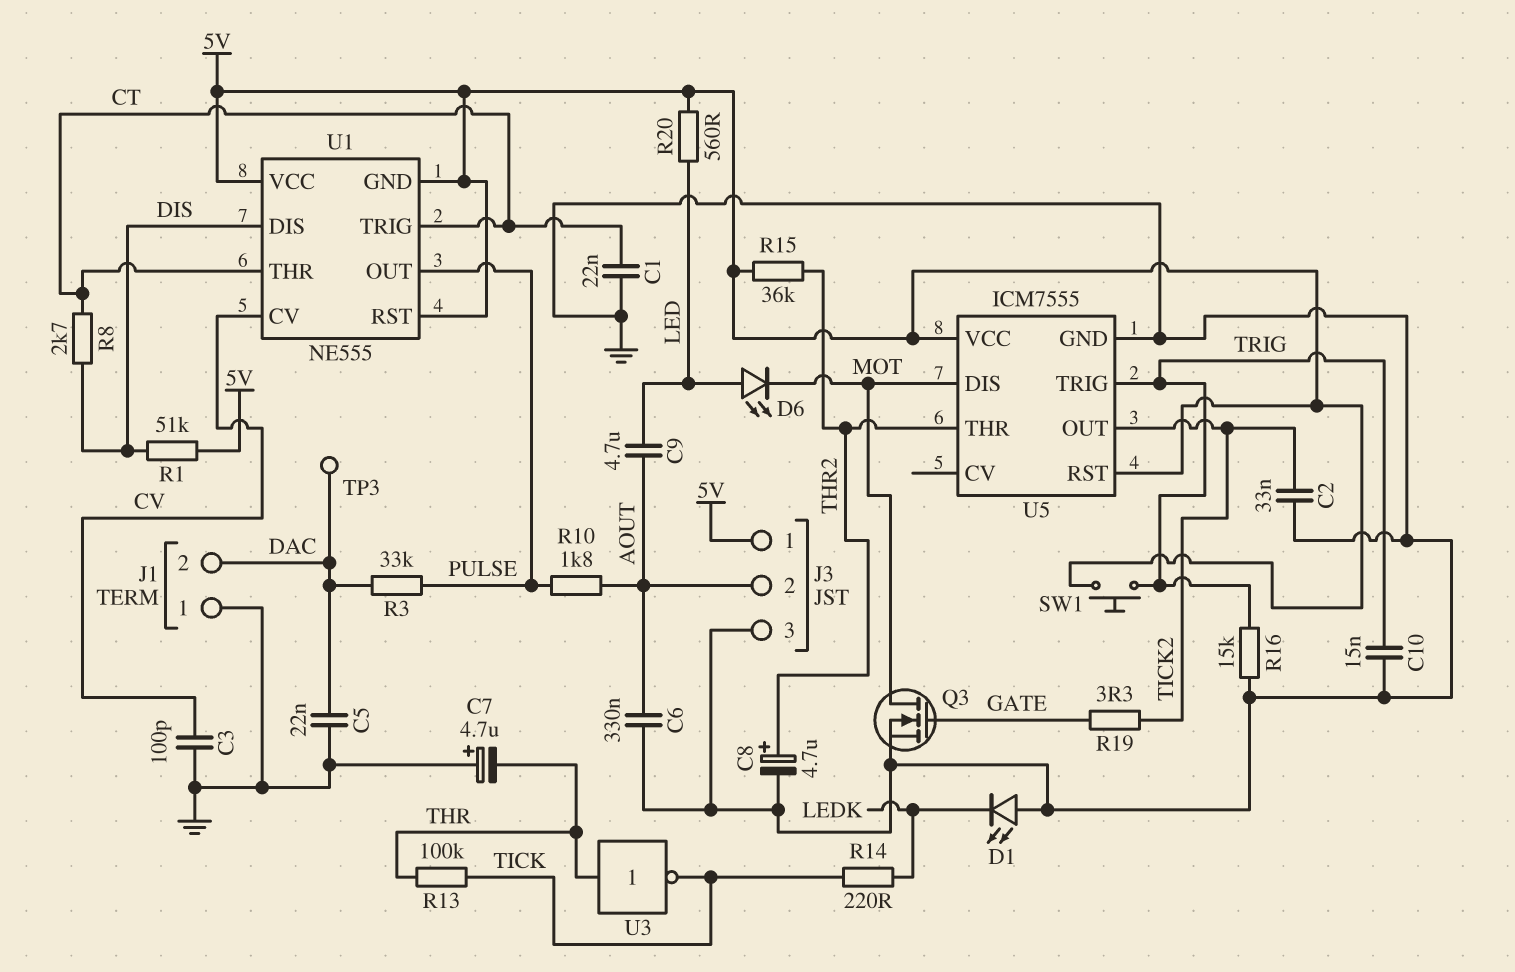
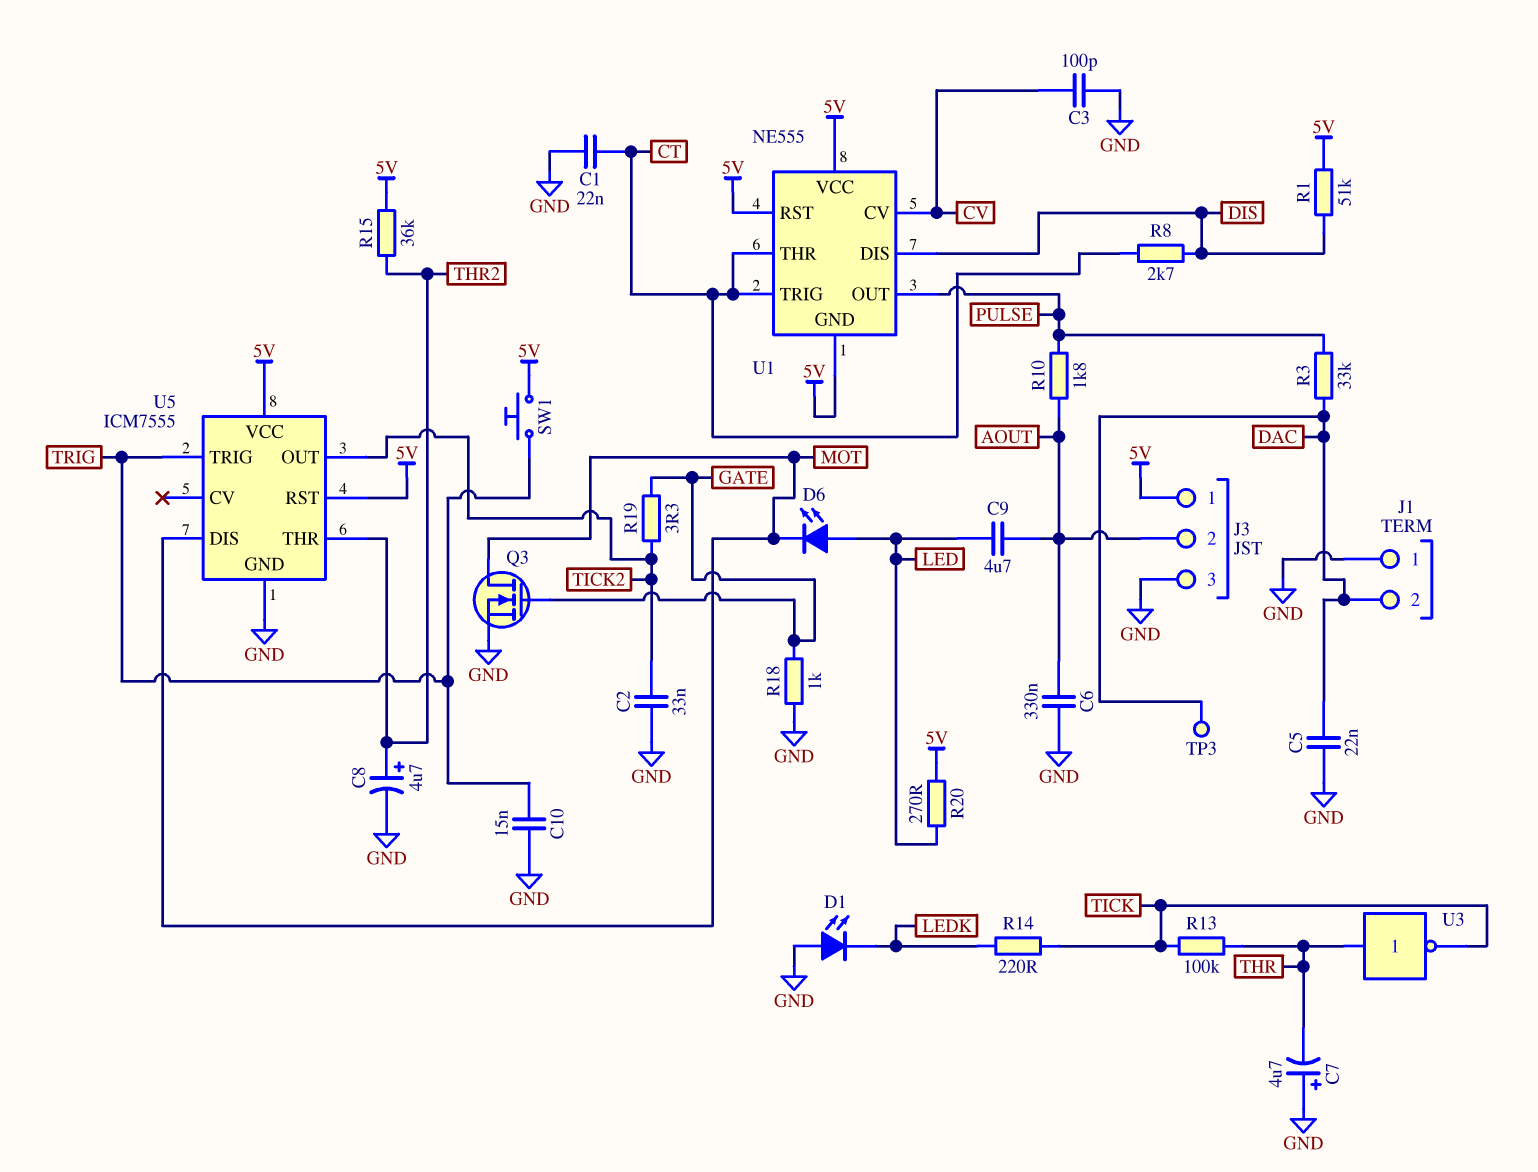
R16: 15k (GND, TRIG) -> none
R18: none -> 1k (GATE, GND)
R20: 560 (5V, LED) -> 270 (5V, LED)

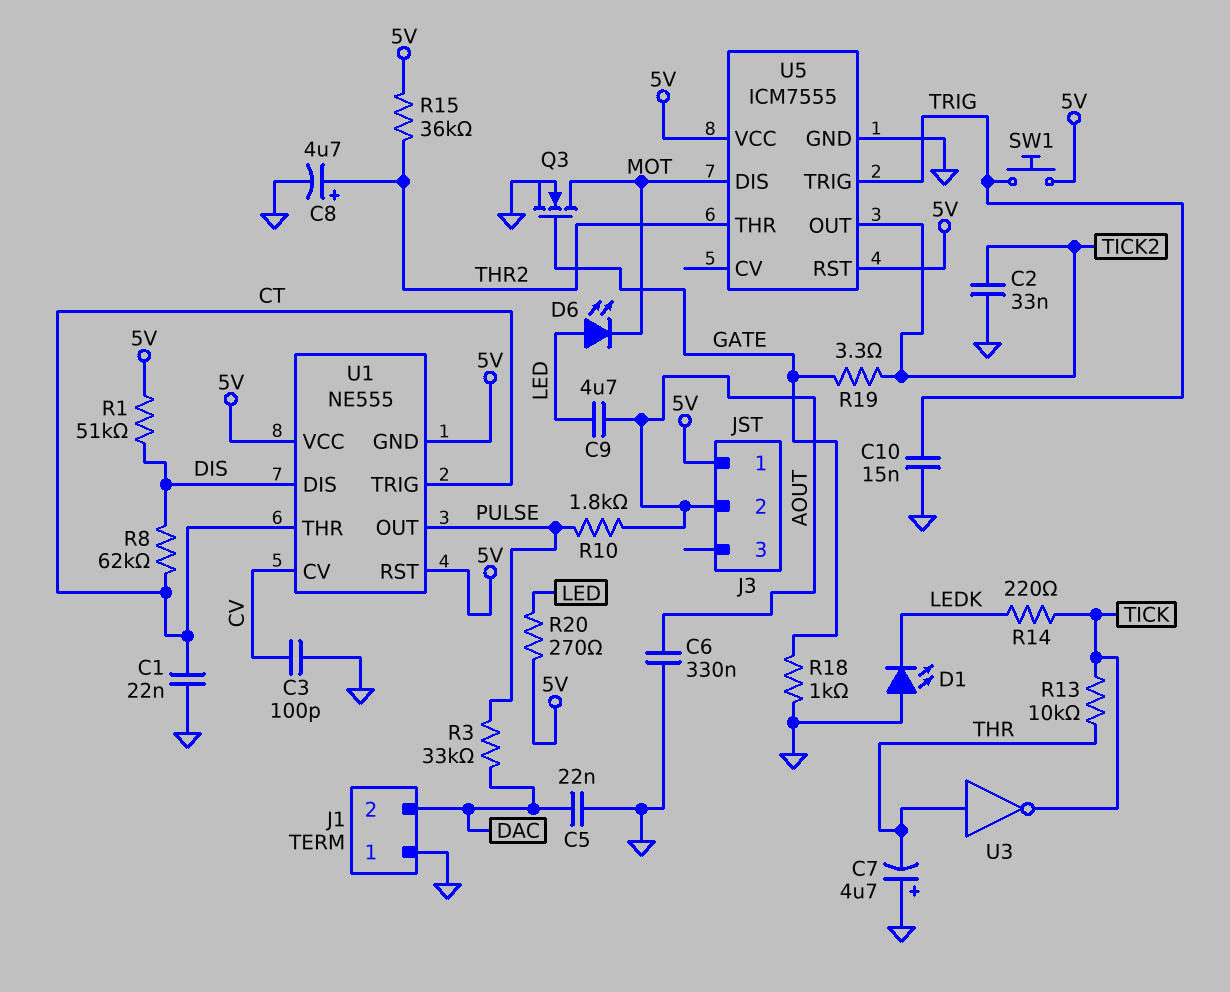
J3 pin 3: GND -> none
R8: 2.7k (CT, DIS) -> 62k (CT, DIS)
R13: 100k (THR, TICK) -> 10k (THR, TICK)
TP3: test point (DAC) -> none

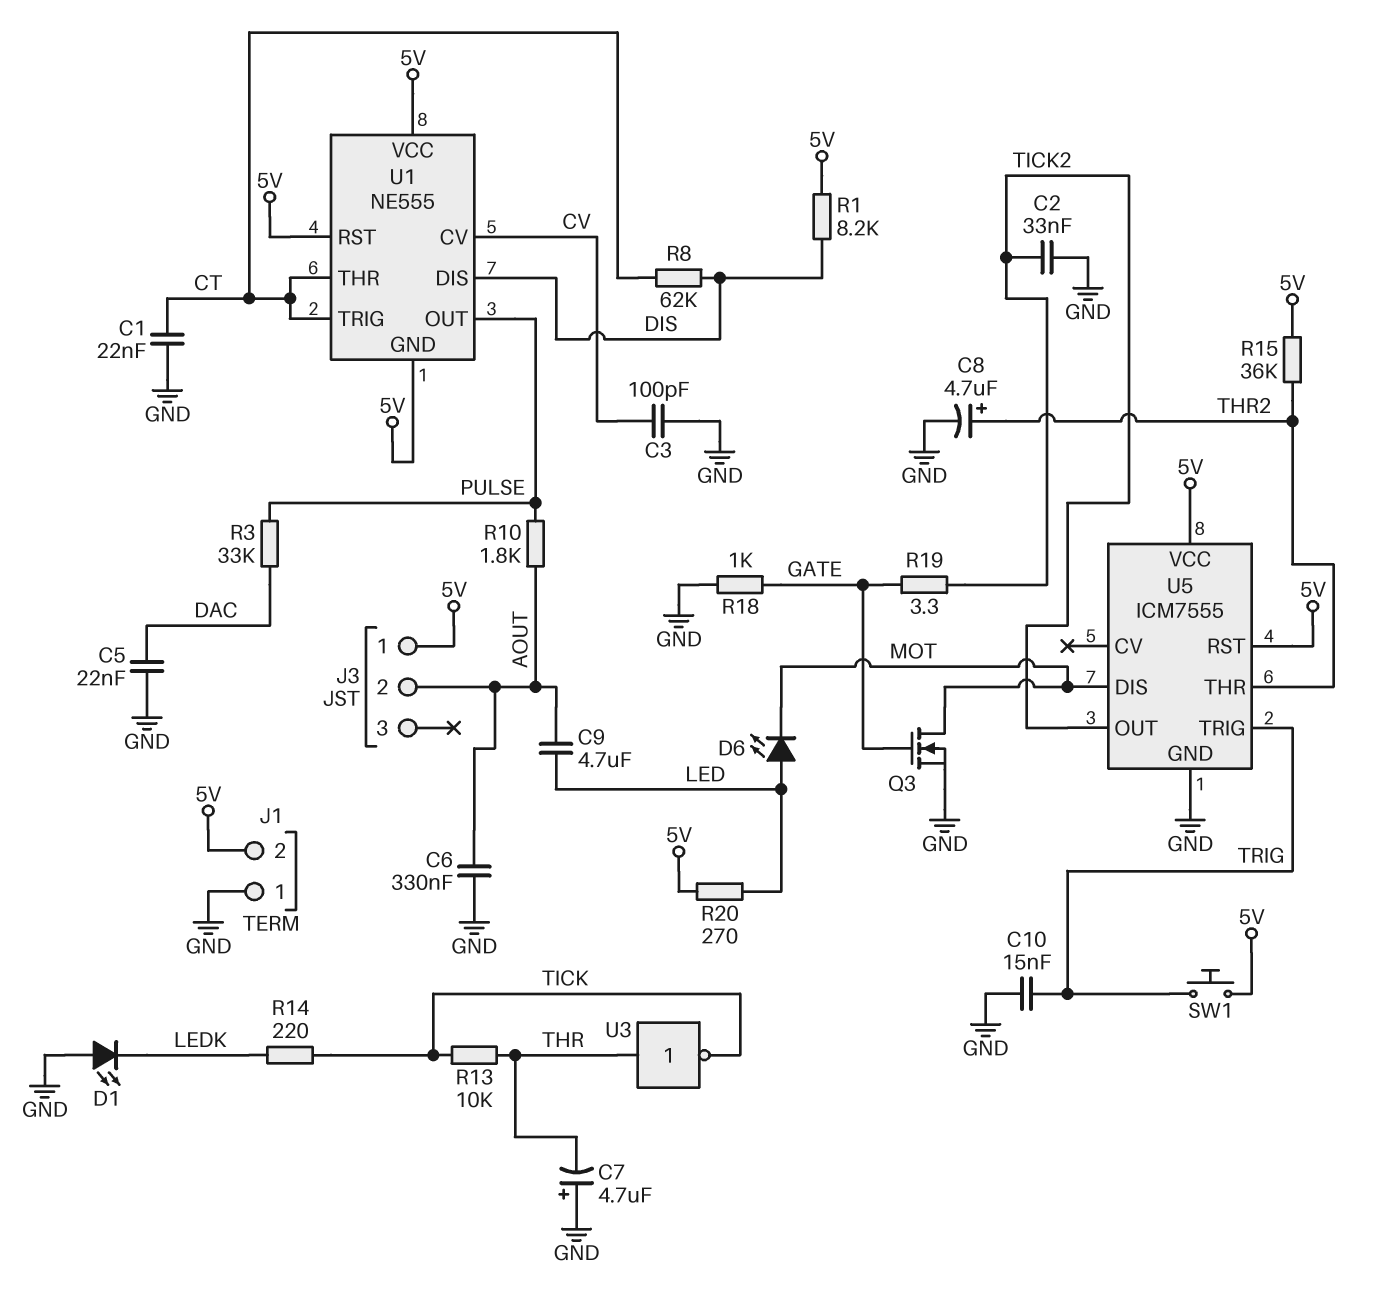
J1 pin 2: DAC -> 5V
R1: 51k (5V, DIS) -> 8.2k (5V, DIS)

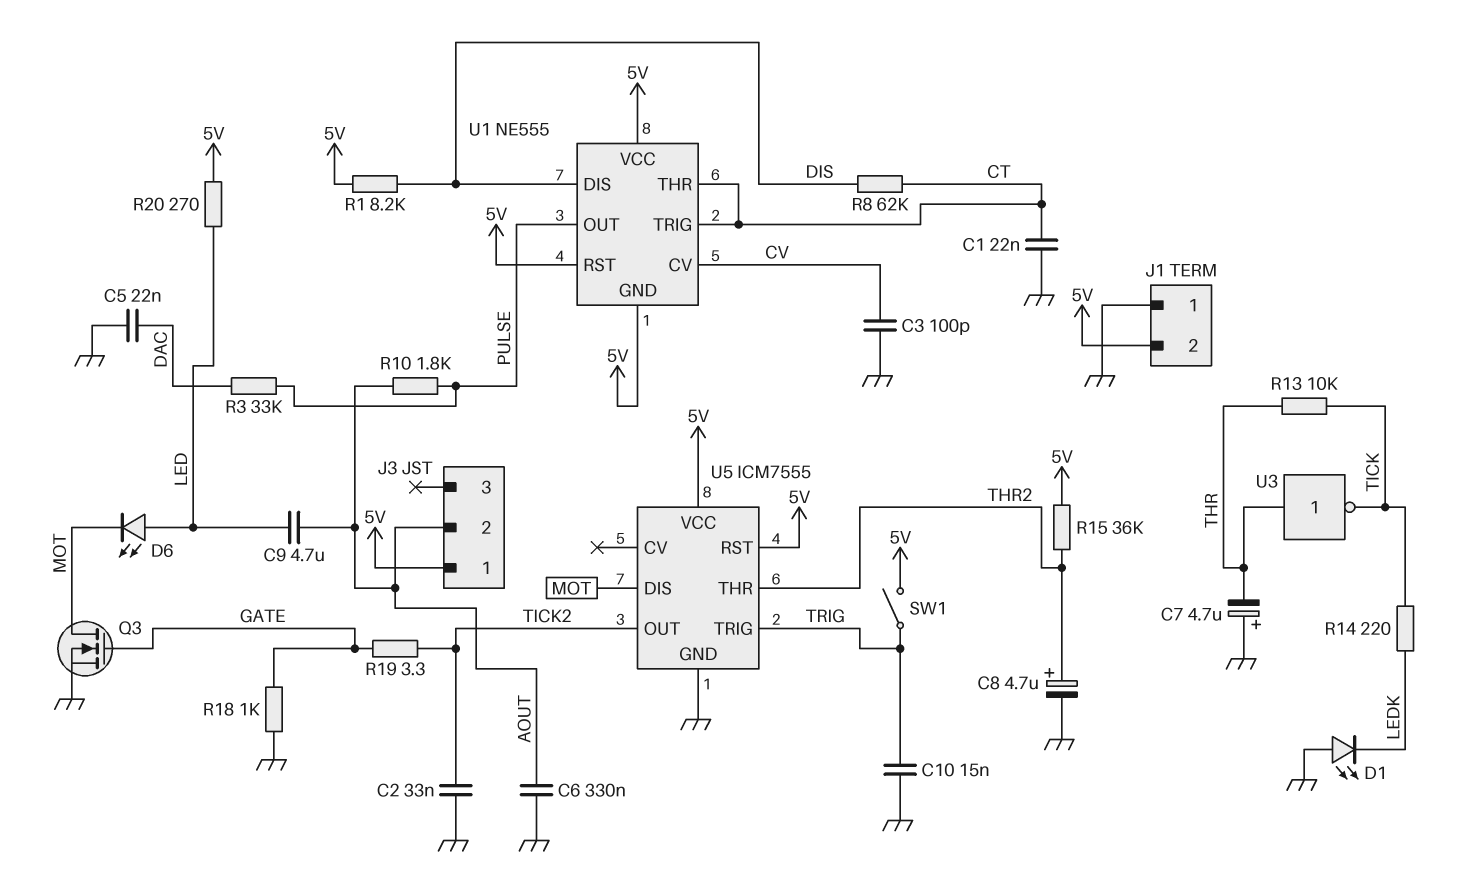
SW1: button (5V, TRIG) -> switch (5V, TRIG)

